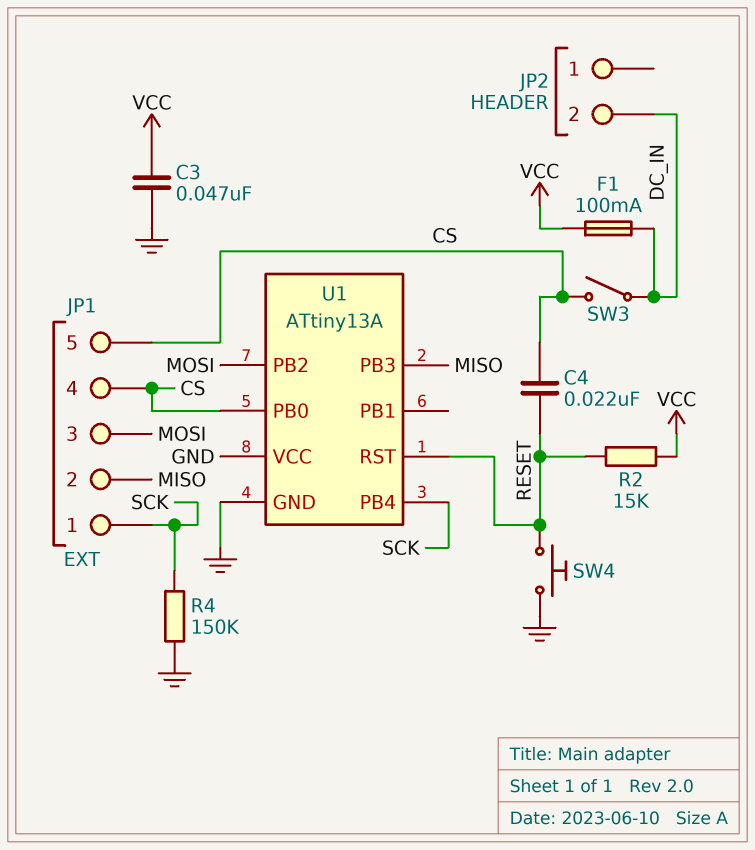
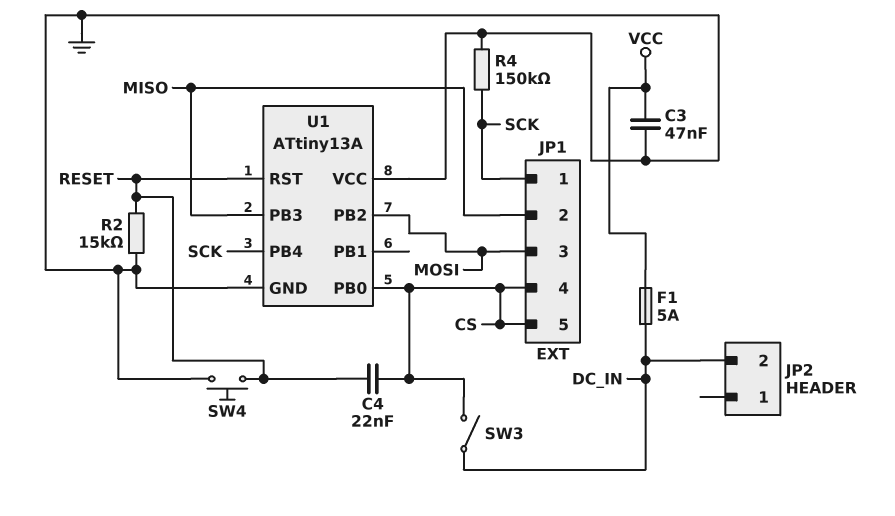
F1: 100mA (DC_IN, VCC) -> 5A (DC_IN, VCC)
R2: 15k (RESET, VCC) -> 15k (GND, RESET)

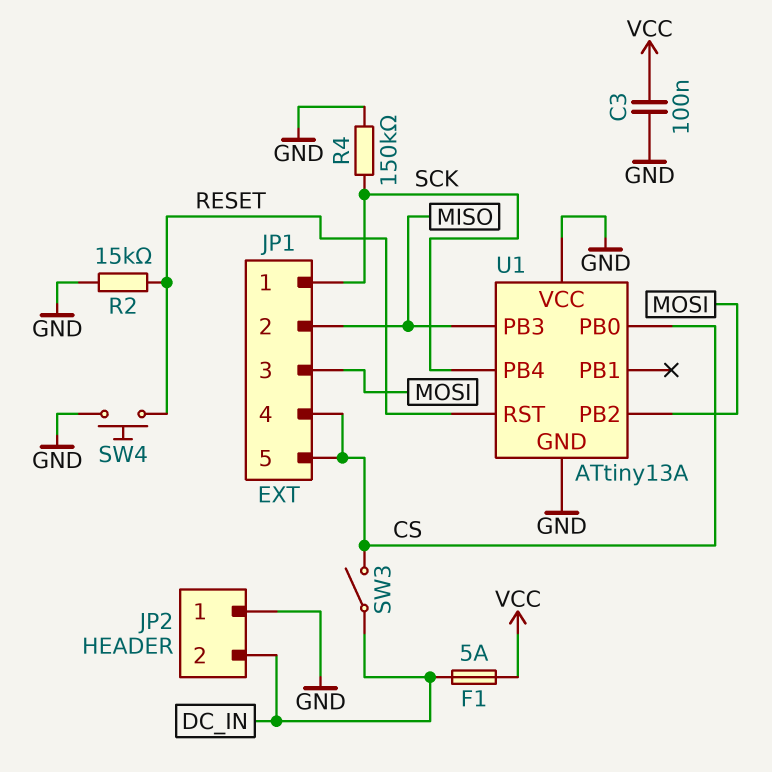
C3: 47nF (GND, VCC) -> 100nF (GND, VCC)
C4: 22nF (CS, RESET) -> none
JP2 pin 1: none -> GND

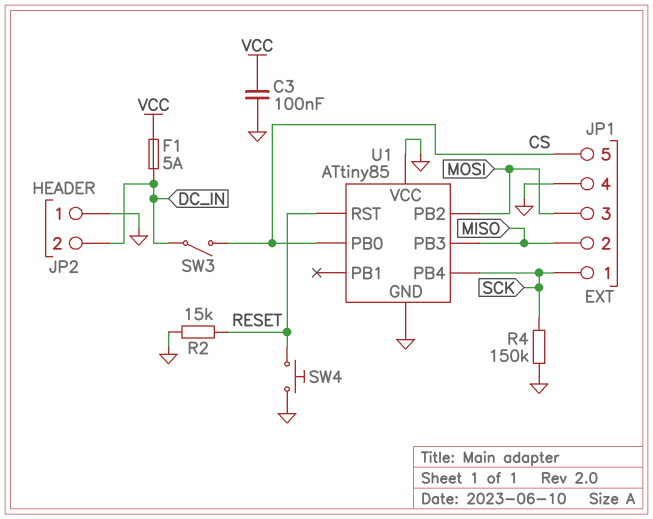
JP1 pin 4: CS -> GND
U1: ATtiny13A -> ATtiny85

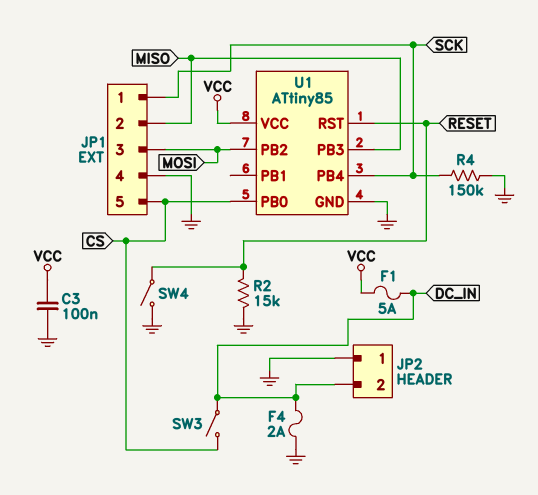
F4: none -> 2A (DC_IN, GND)
SW4: button (GND, RESET) -> switch (GND, RESET)
U1 pin VCC: GND -> VCC

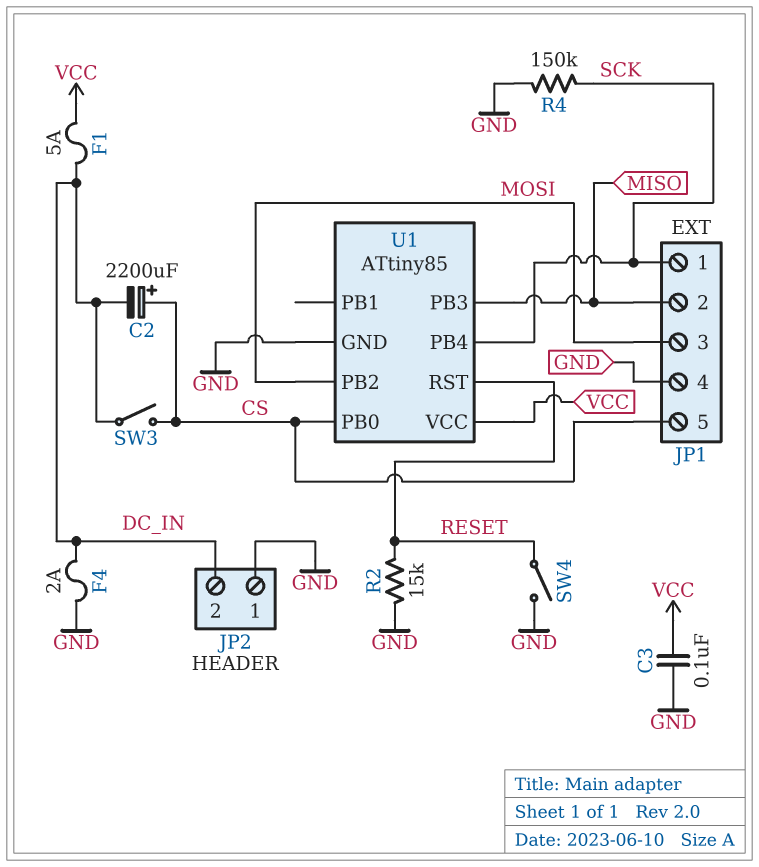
C2: none -> 2200uF (plus CS, minus DC_IN)

